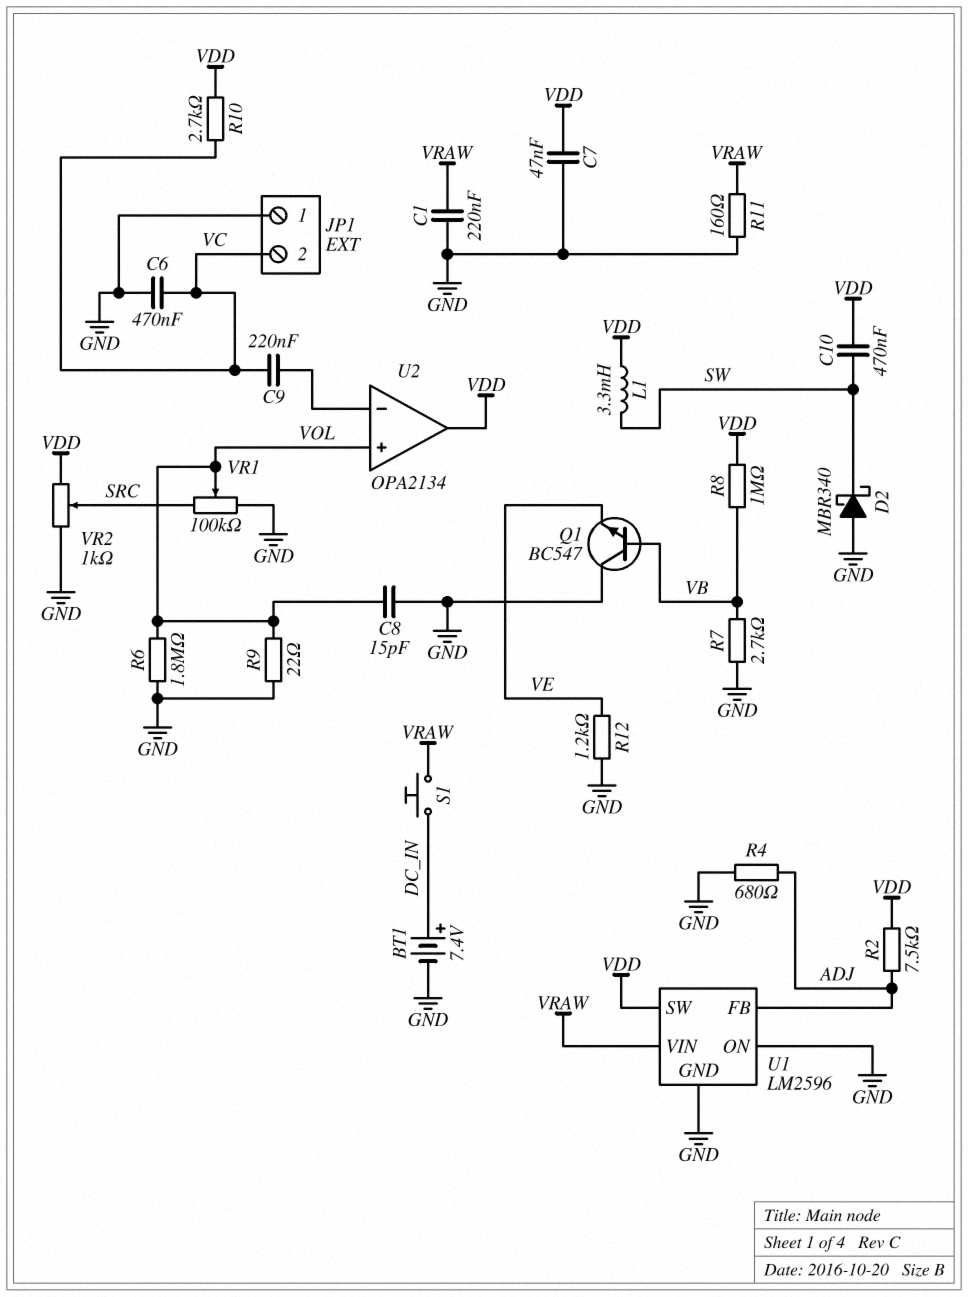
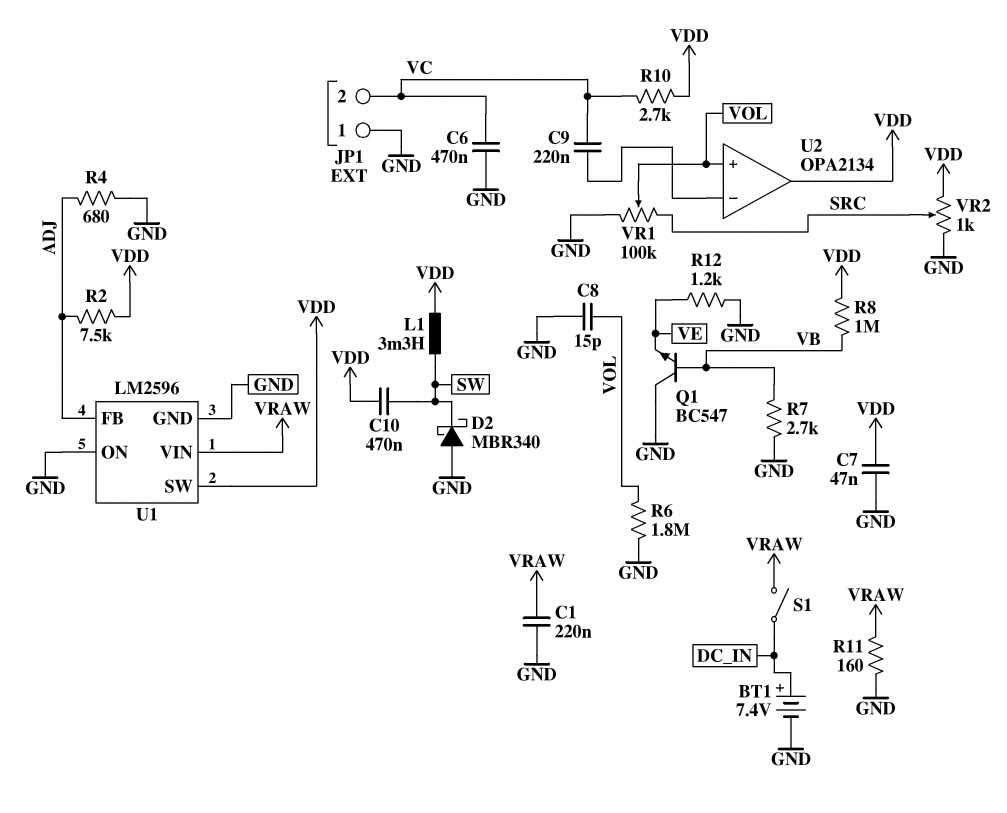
R9: 22 (GND, VOL) -> none
S1: button (DC_IN, VRAW) -> switch (DC_IN, VRAW)

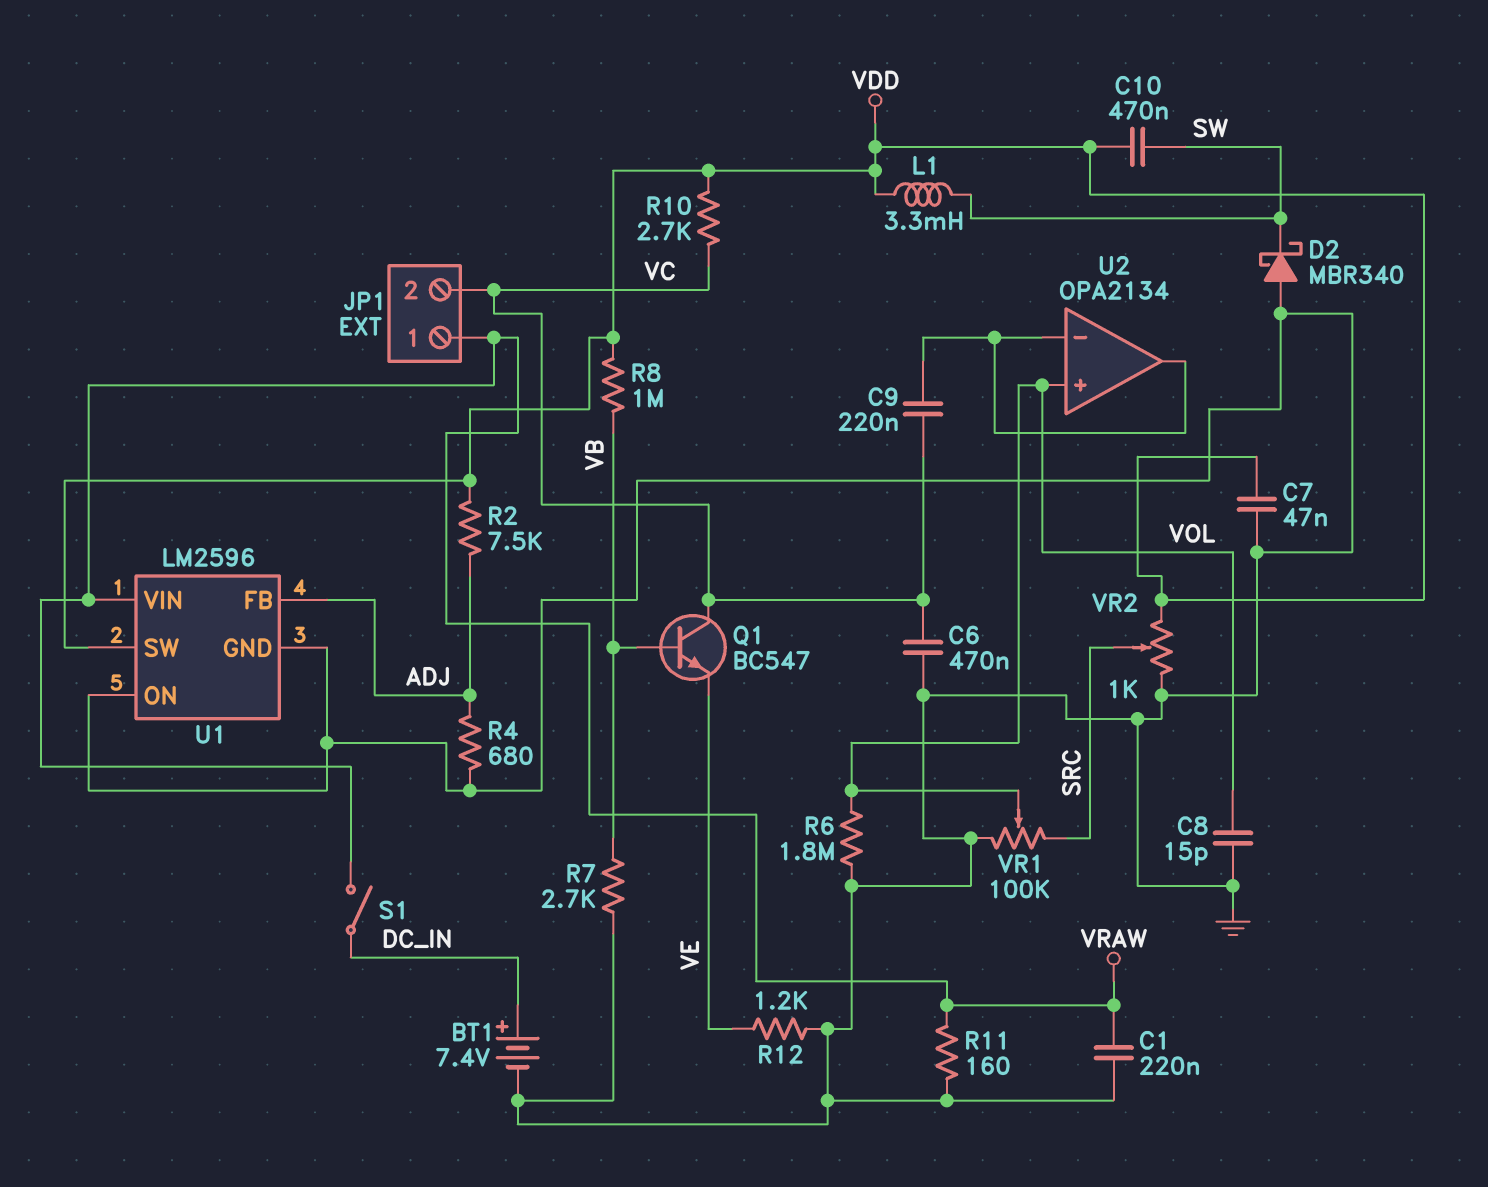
JP1 pin 1: GND -> VRAW
Q1: NPN BC547 (B VB, C GND, E VE) -> NPN BC547 (B VB, C VC, E VE)
U2 pin out: VDD -> U2/in-

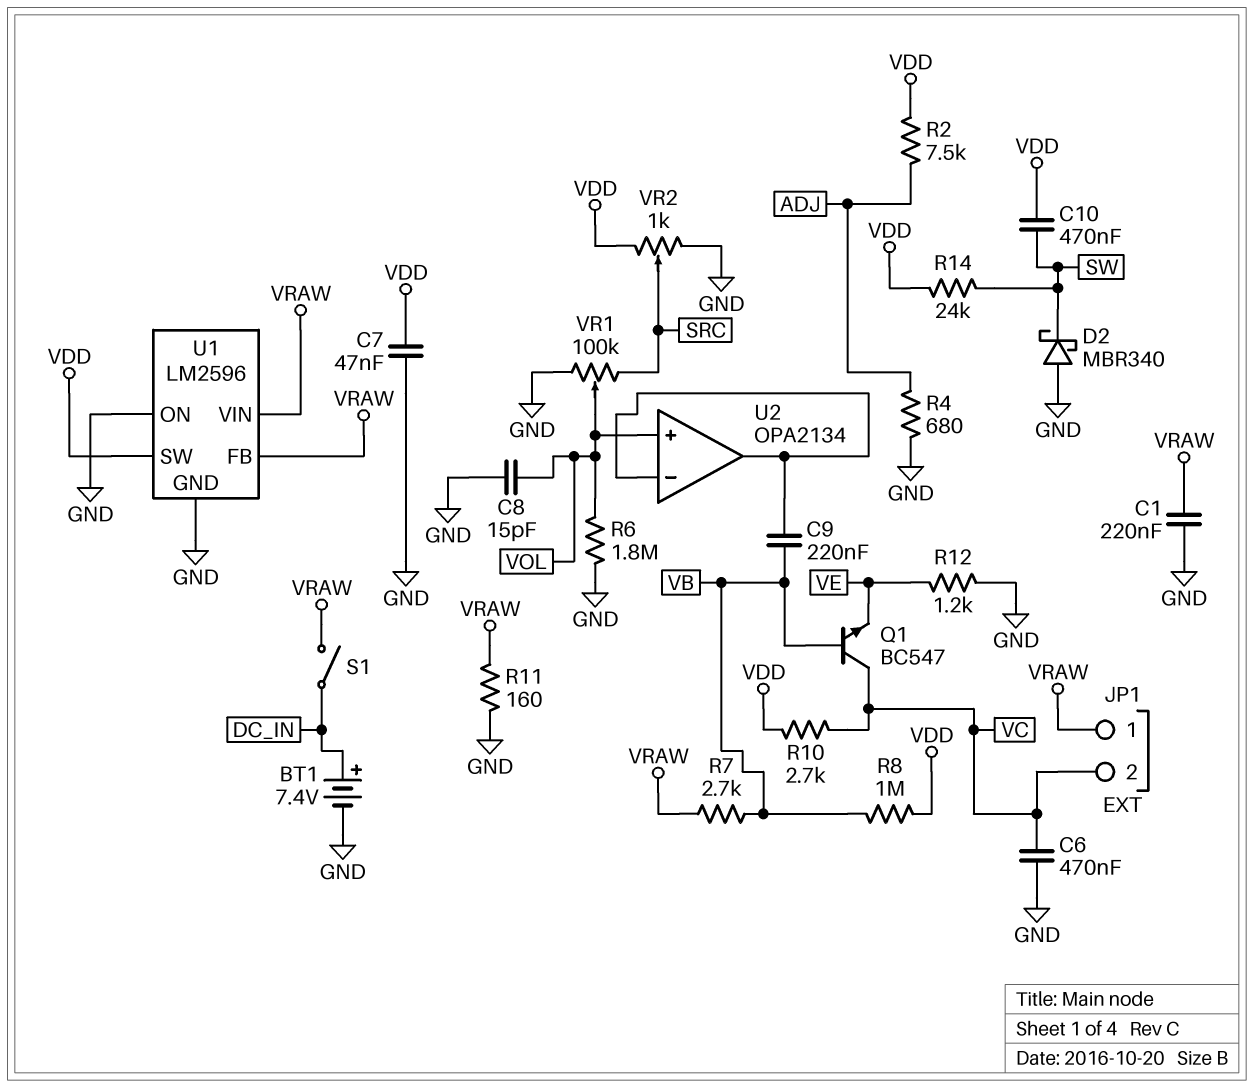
C9: 220nF (U2/in-, VC) -> 220nF (U2/in-, VB)
L1: 3.3mH (SW, VDD) -> none
R7: 2.7k (GND, VB) -> 2.7k (VB, VRAW)
R14: none -> 24k (SW, VDD)
U1 pin FB: ADJ -> VRAW

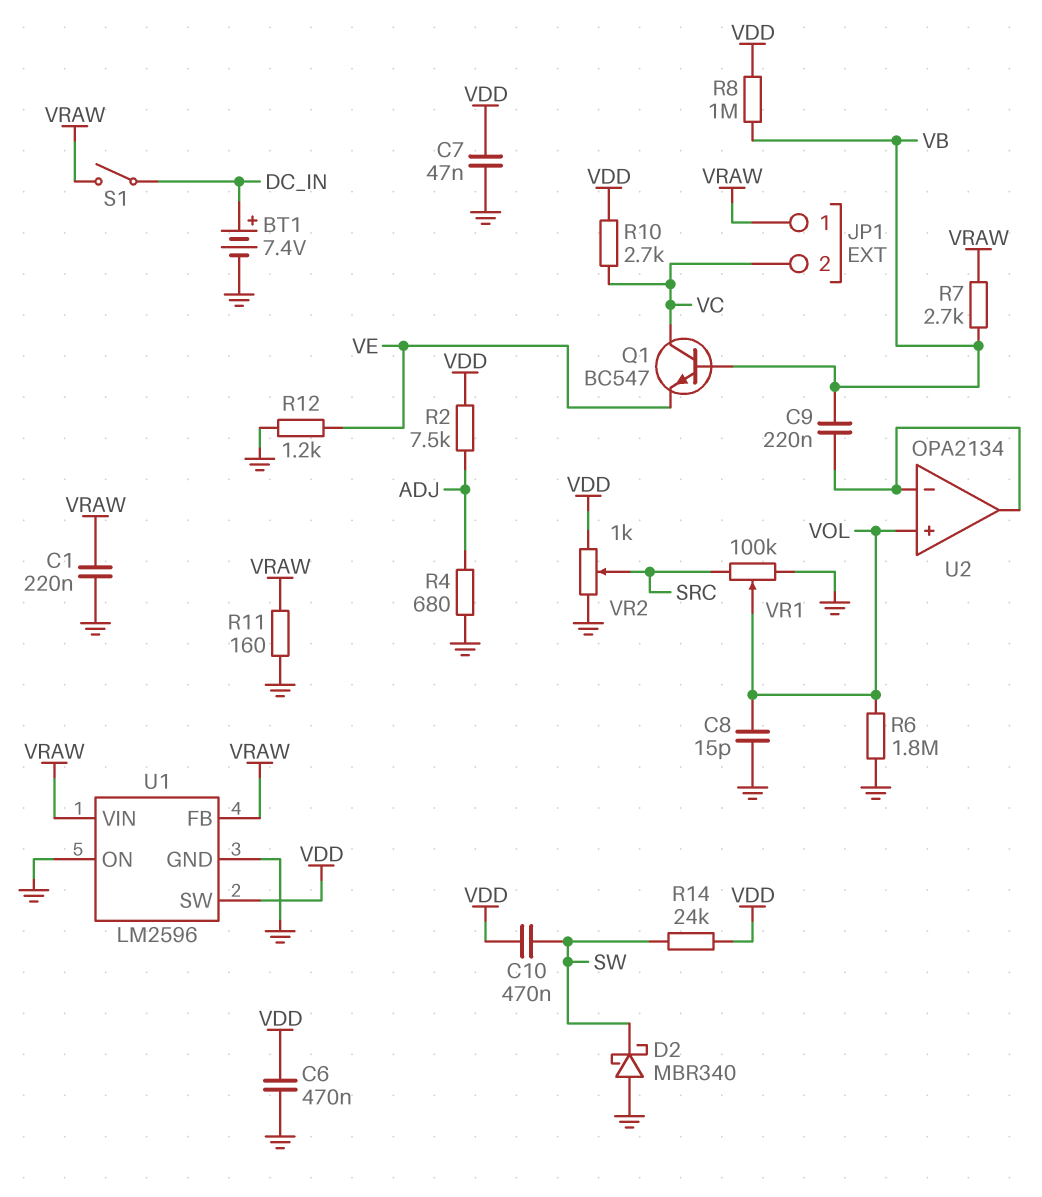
C6: 470nF (GND, VC) -> 470nF (GND, VDD)

